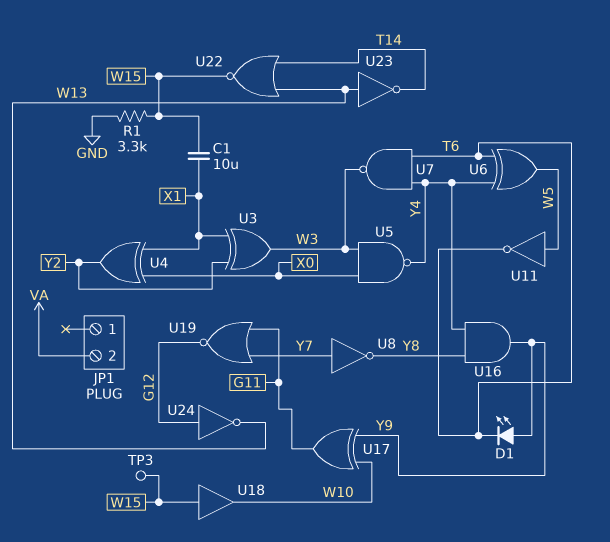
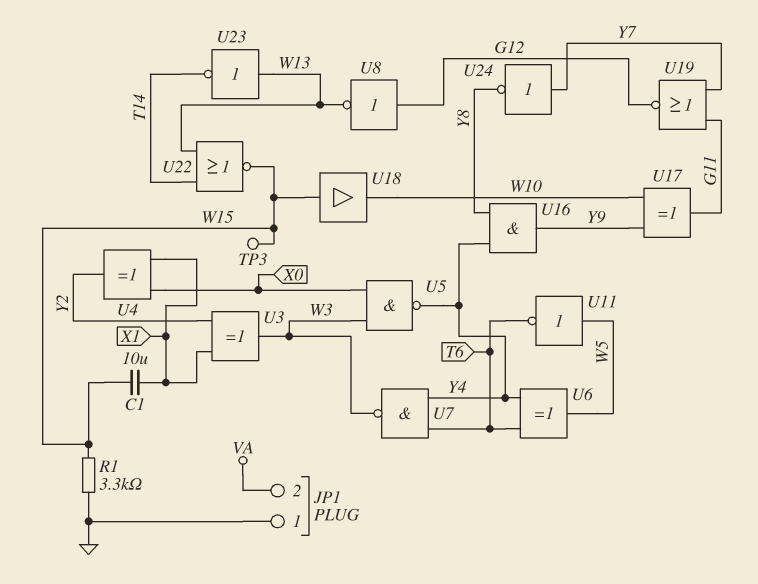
D1: LED (A Y9, K T6) -> none
JP1 pin 1: none -> GND
U8: NOT (in Y7, out Y8) -> NOT (in G12, out W13)
U24: NOT (in G12, out W13) -> NOT (in Y7, out Y8)

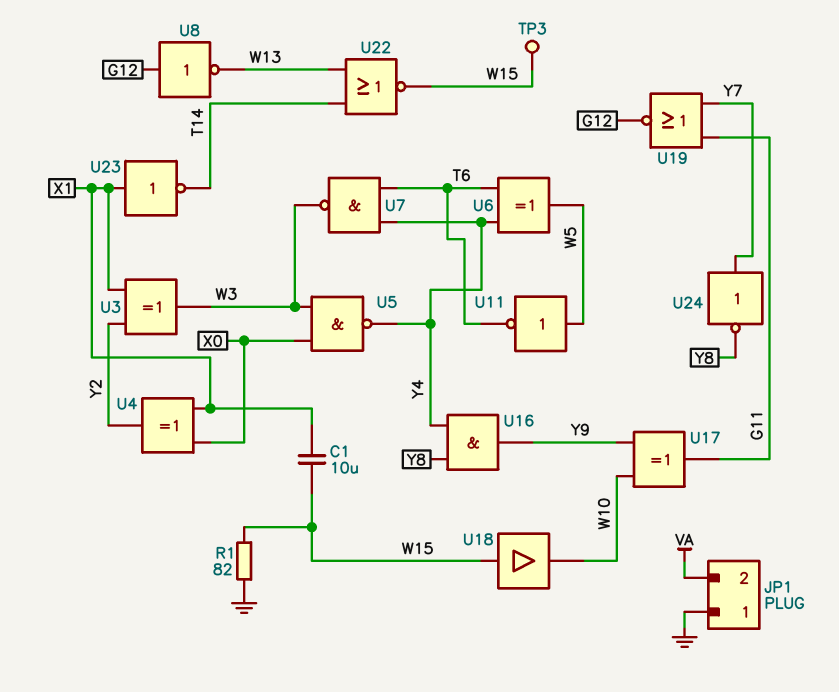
R1: 3.3k (GND, W15) -> 82 (GND, W15)
U23: NOT (in W13, out T14) -> NOT (in X1, out T14)

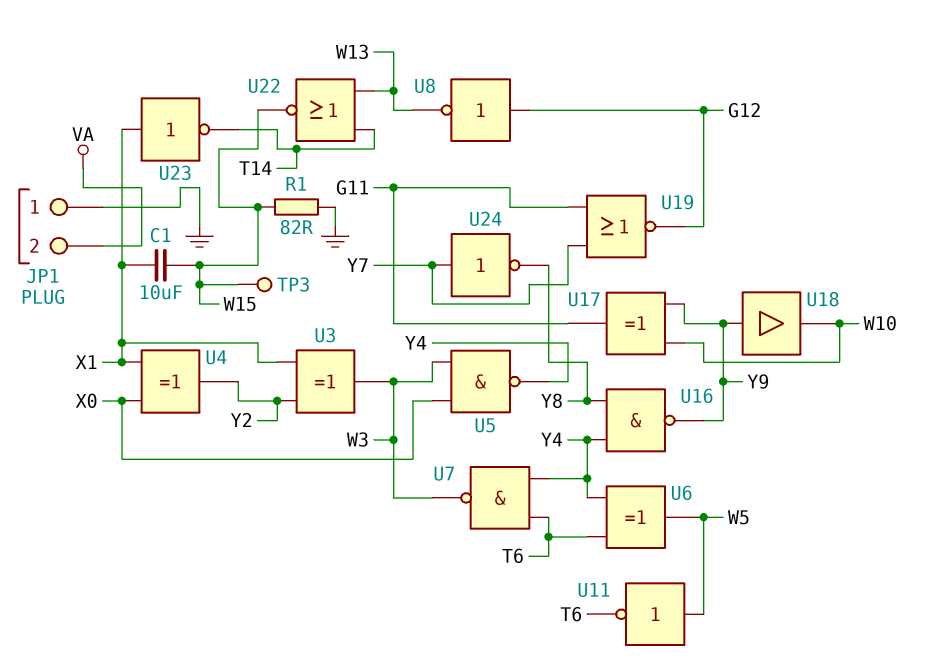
U16: AND (in Y4, in Y8, out Y9) -> NAND (in Y4, in Y8, out Y9)
U18: buffer (in W15, out W10) -> buffer (in Y9, out W10)

